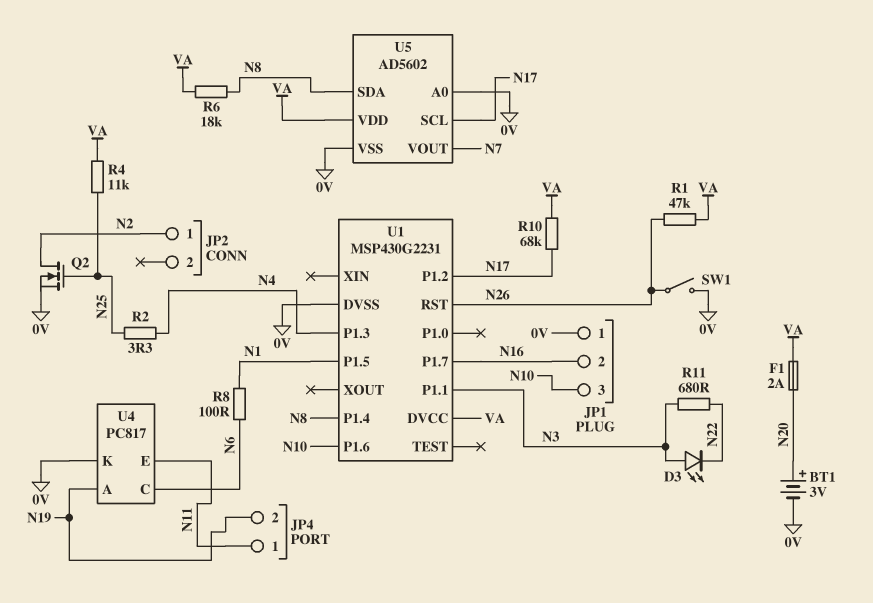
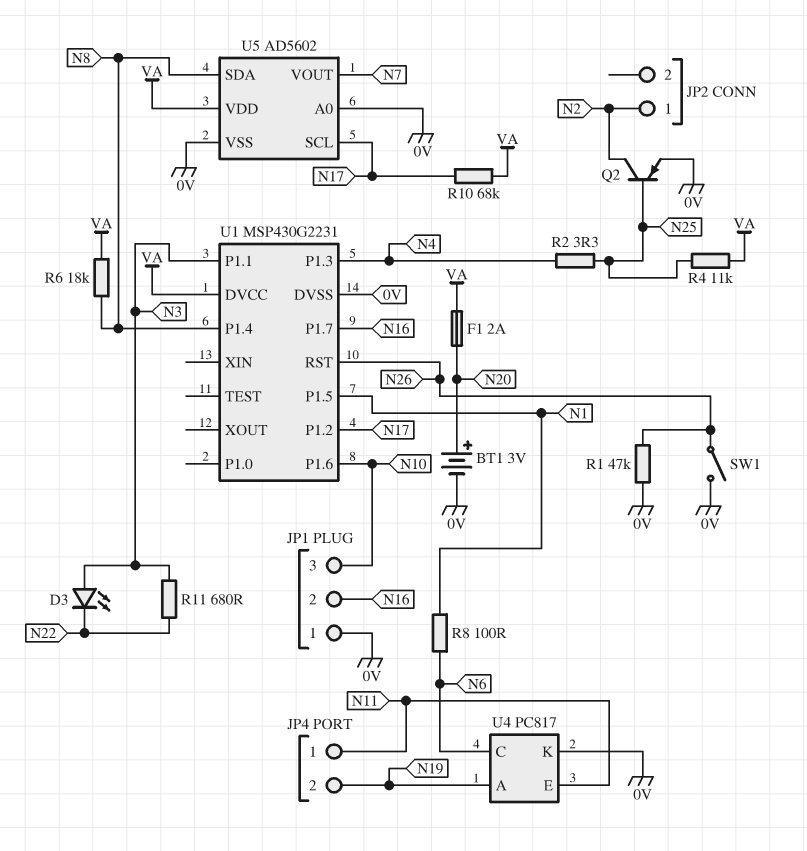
Q2: NMOS (G N25, D N2, S 0V) -> PNP (B N25, C N2, E 0V)
R1: 47k (N26, VA) -> 47k (0V, N26)

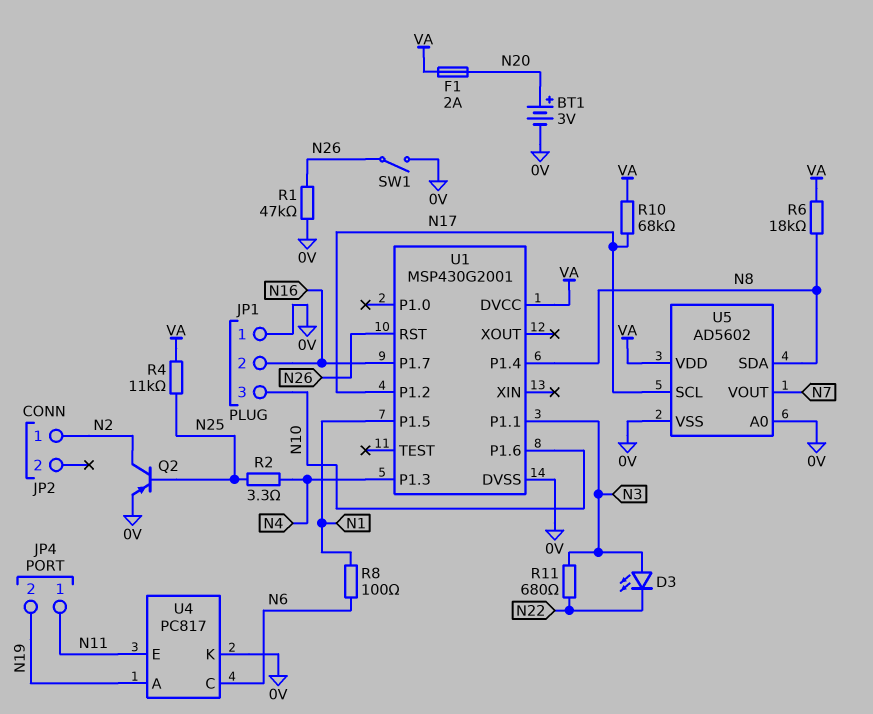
U1: MSP430G2231 -> MSP430G2001

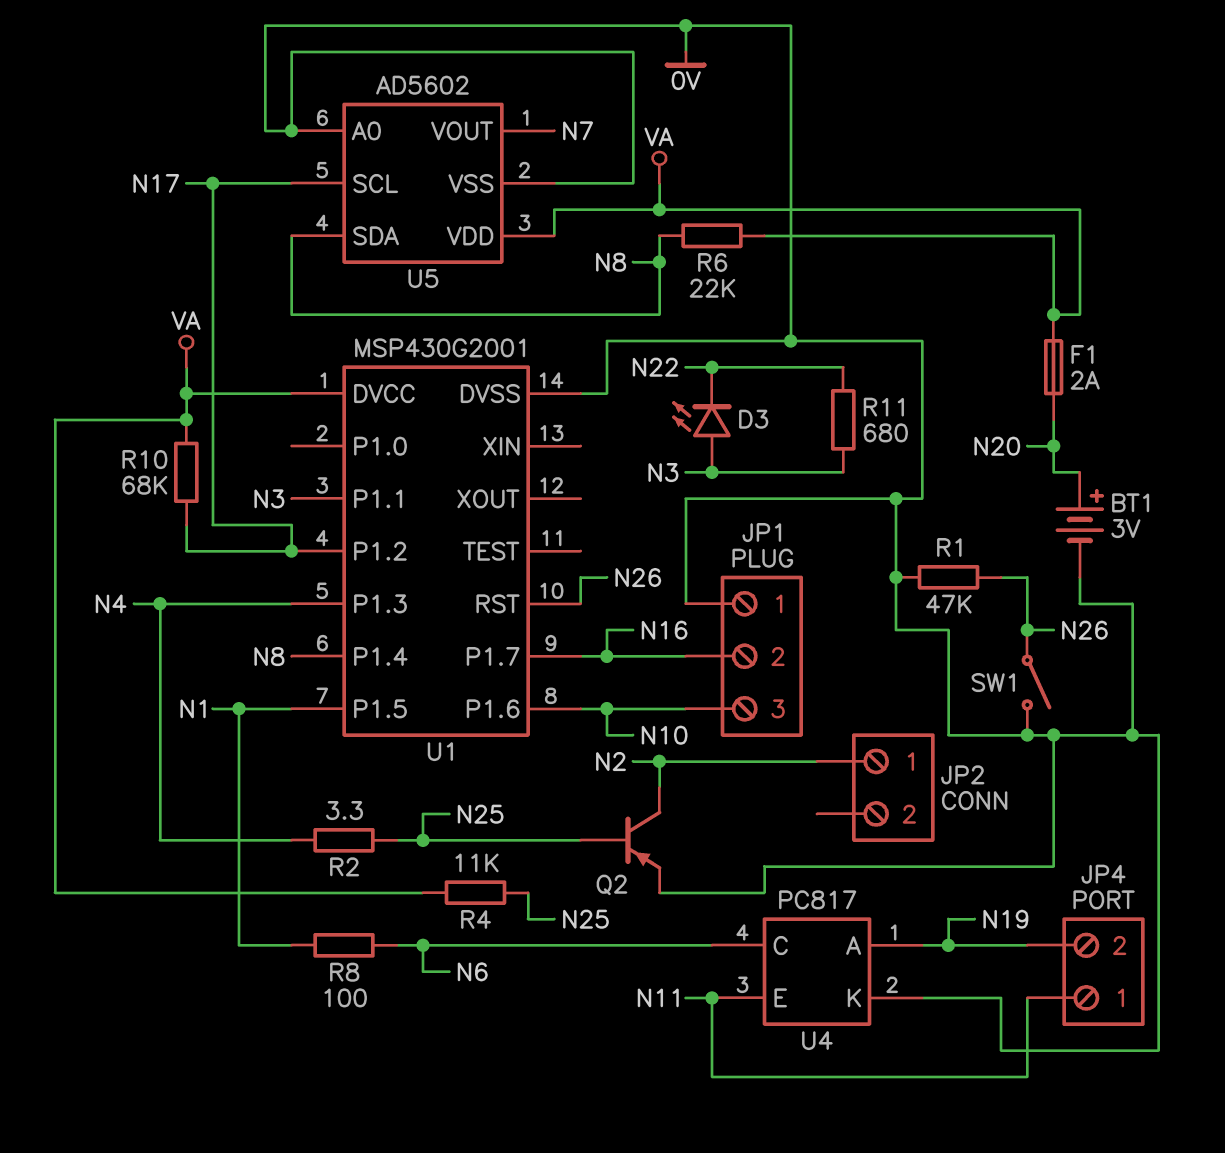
R6: 18k (N8, VA) -> 22k (N8, VA)

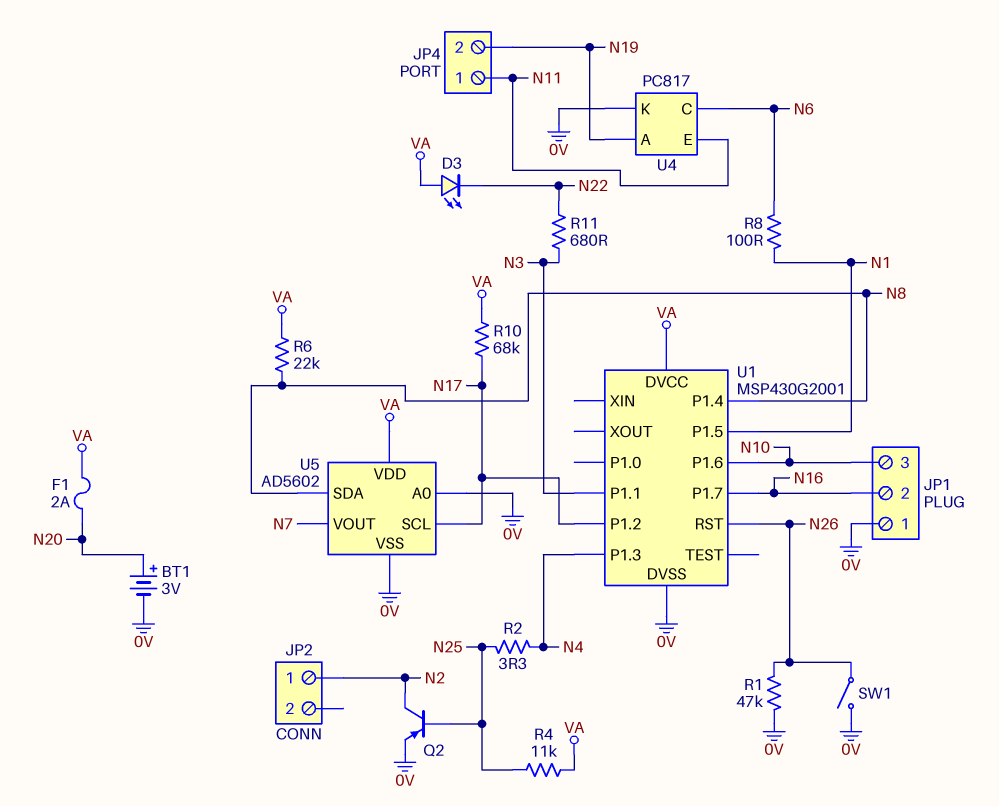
D3: LED (A N3, K N22) -> LED (A VA, K N22)

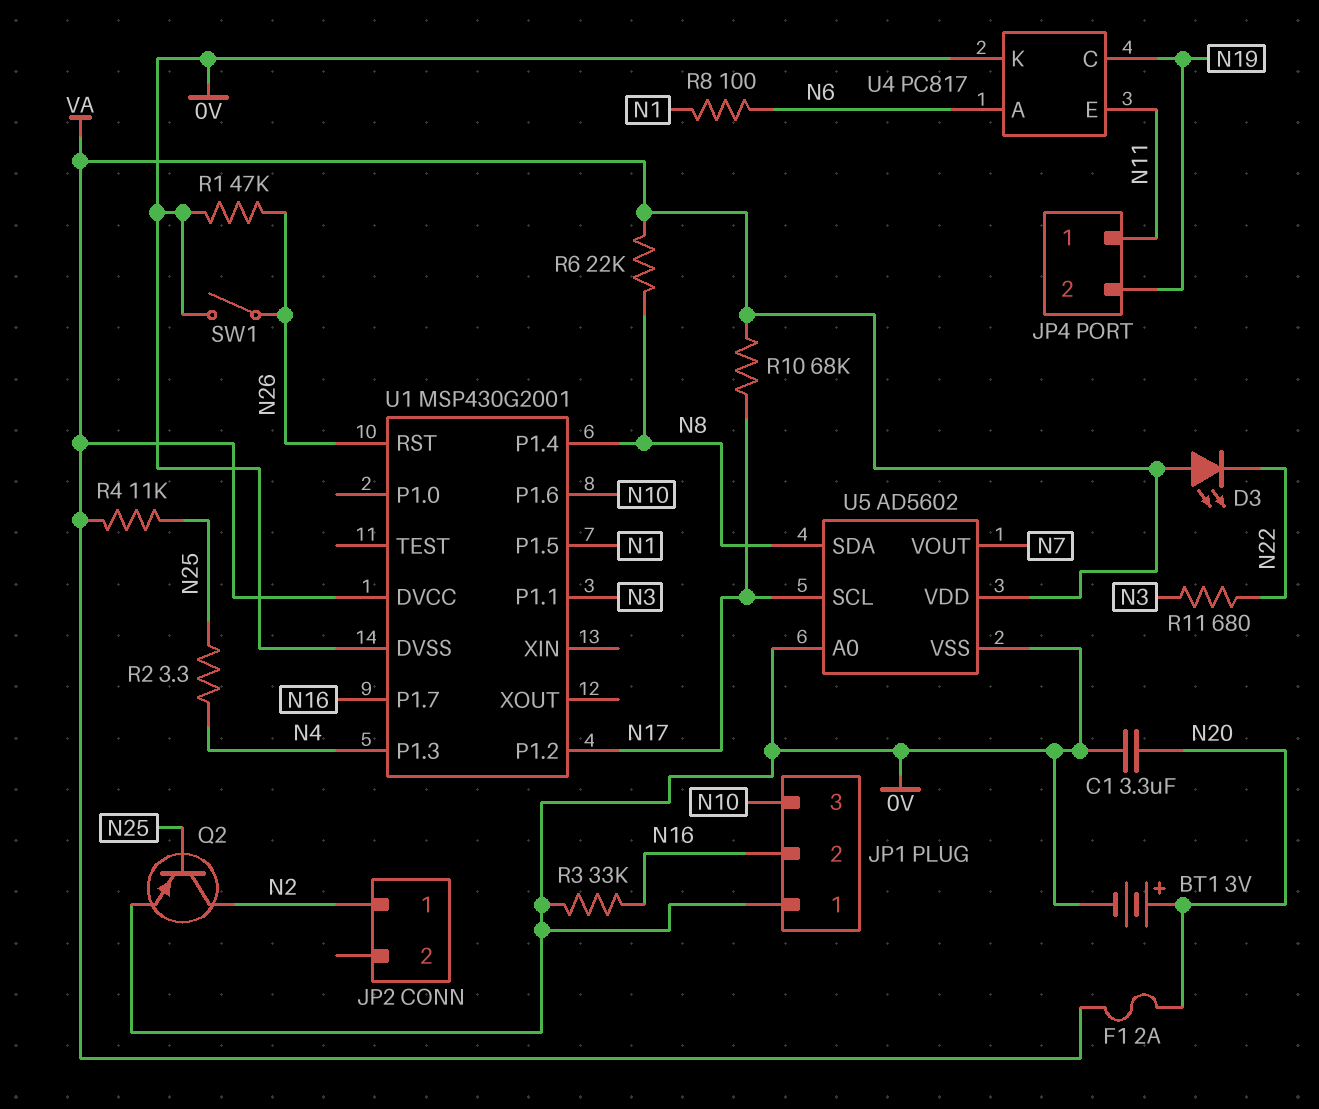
C1: none -> 3.3uF (0V, N20)
R3: none -> 33k (0V, N16)
U4 pin A: N19 -> N6
U4 pin C: N6 -> N19

